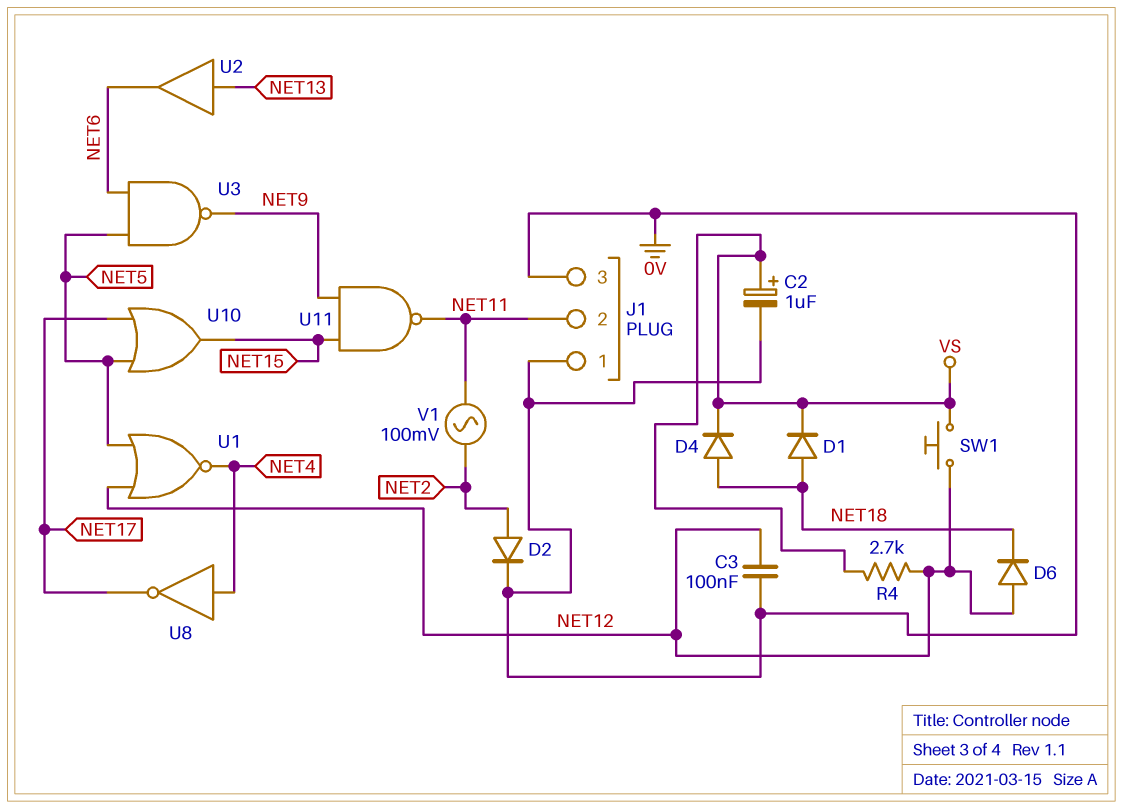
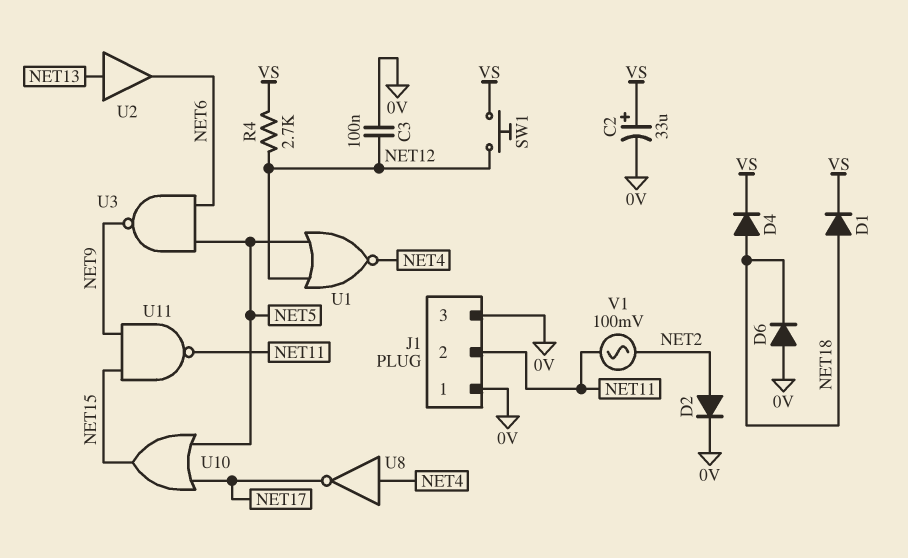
C2: 1uF (plus VS, minus 0V) -> 33uF (plus VS, minus 0V)
D6: diode (A NET12, K NET18) -> diode (A 0V, K NET18)

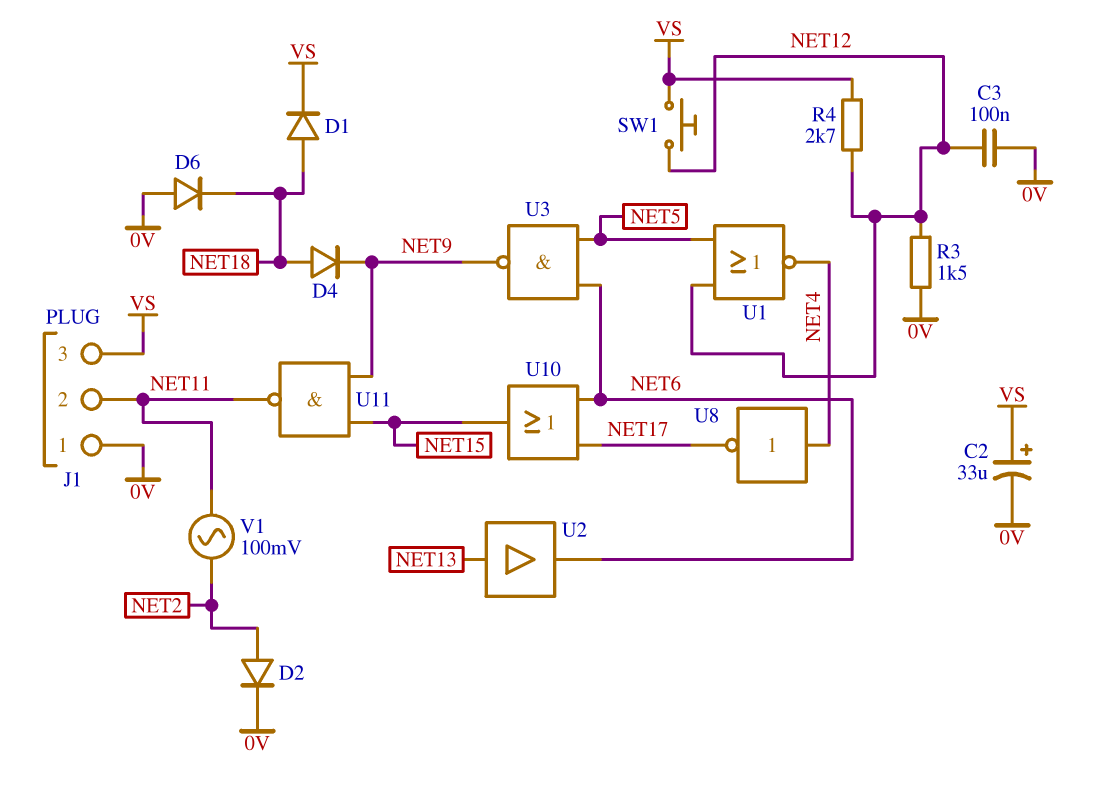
D4: diode (A NET18, K VS) -> diode (A NET18, K NET9)
J1 pin 3: 0V -> VS
R3: none -> 1.5k (0V, NET12)
U10: OR (in NET5, in NET17, out NET15) -> OR (in NET6, in NET17, out NET15)

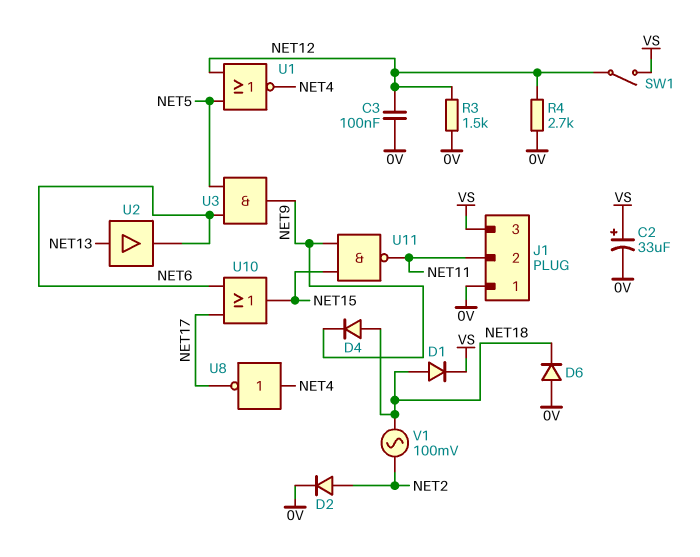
R4: 2.7k (NET12, VS) -> 2.7k (0V, NET12)
SW1: button (NET12, VS) -> switch (NET12, VS)
U3: NAND (in NET5, in NET6, out NET9) -> AND (in NET5, in NET6, out NET9)
V1: AC 100mV (NET2, NET11) -> AC 100mV (NET2, NET18)

